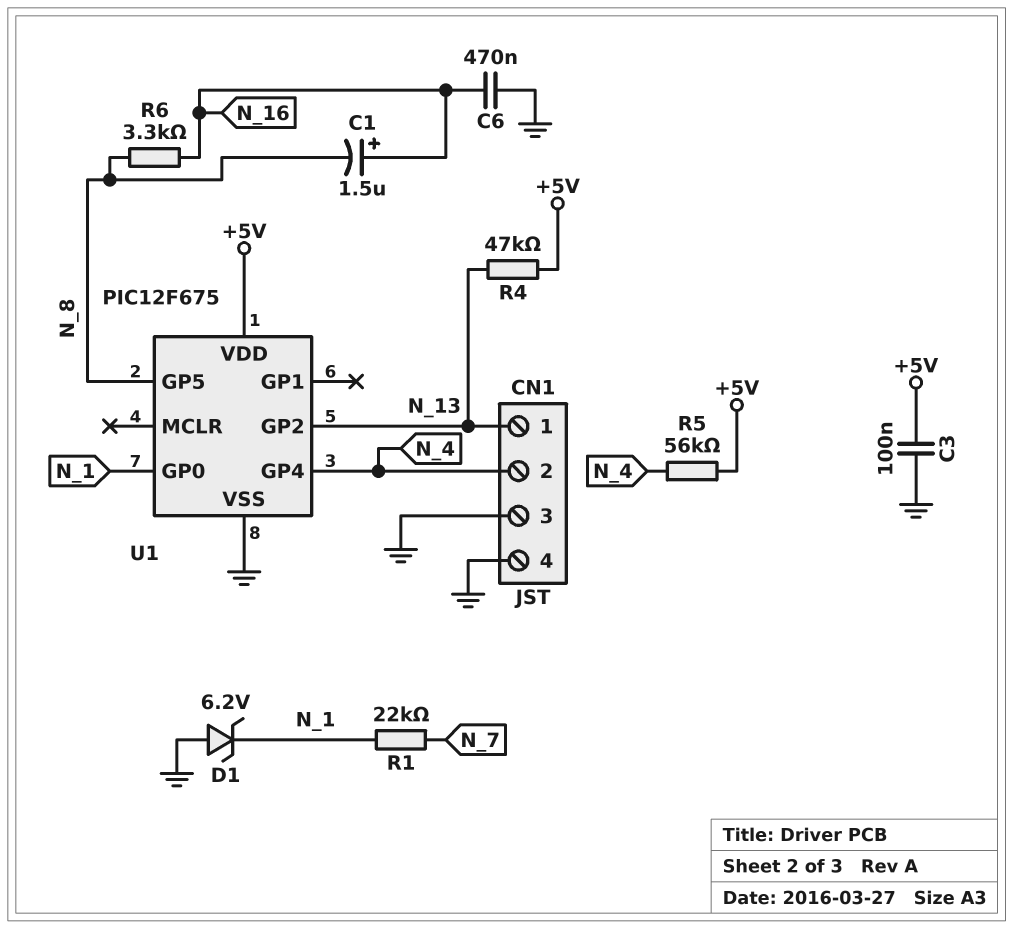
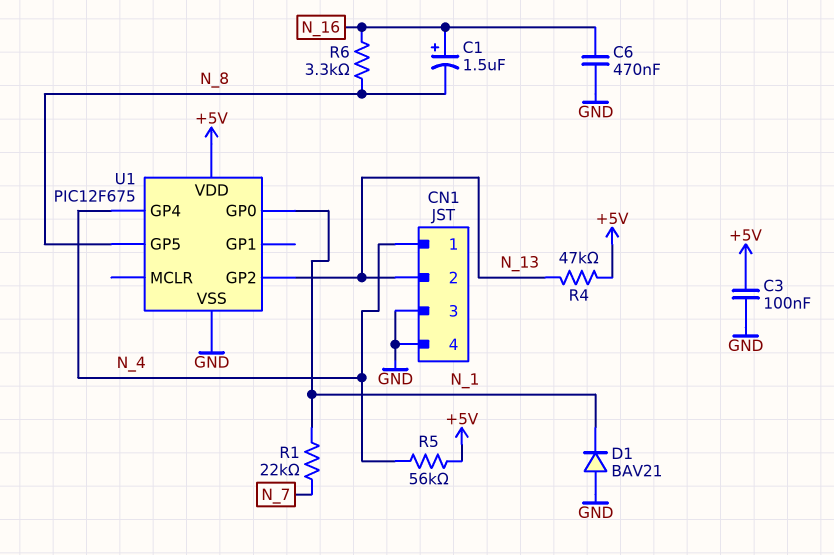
CN1 pin 1: N_13 -> N_4
CN1 pin 2: N_4 -> N_13
D1: zener 6.2V (A GND, K N_1) -> diode BAV21 (A GND, K N_1)

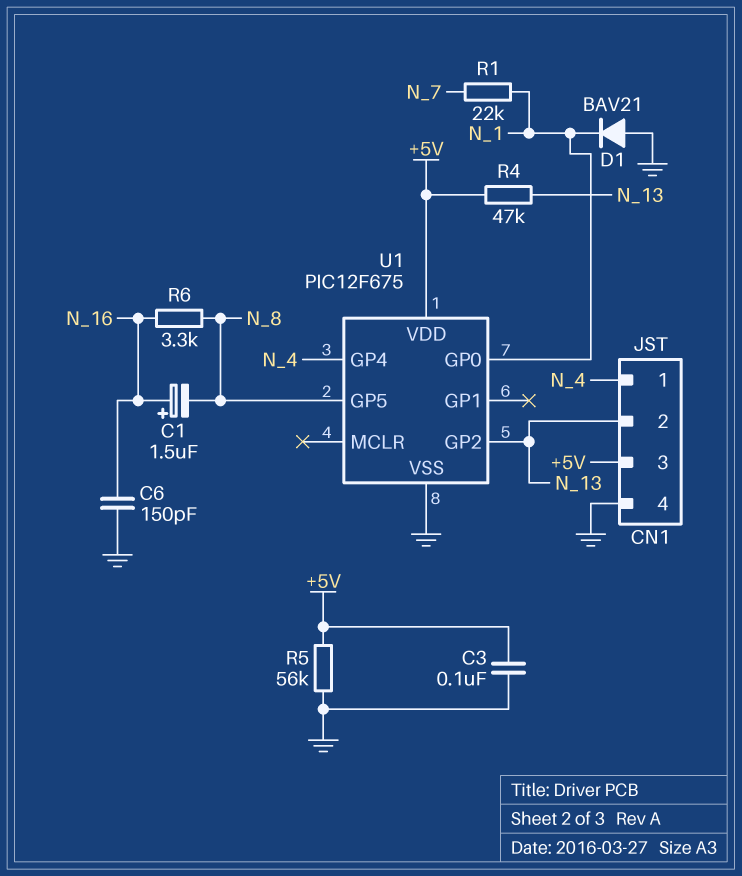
C6: 470nF (GND, N_16) -> 150pF (GND, N_16)
CN1 pin 3: GND -> +5V
R5: 56k (+5V, N_4) -> 56k (+5V, GND)

